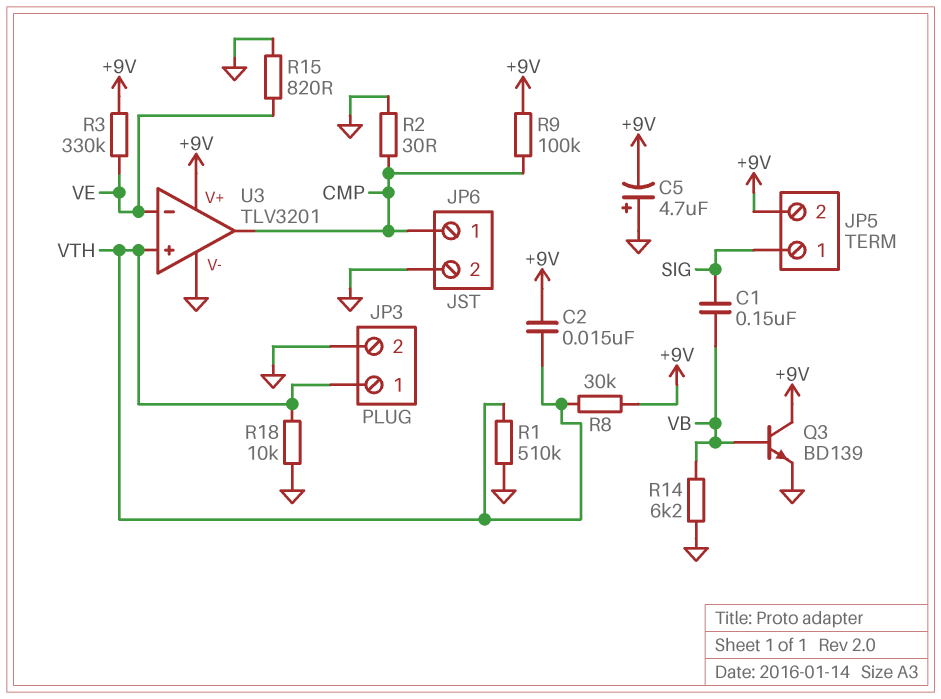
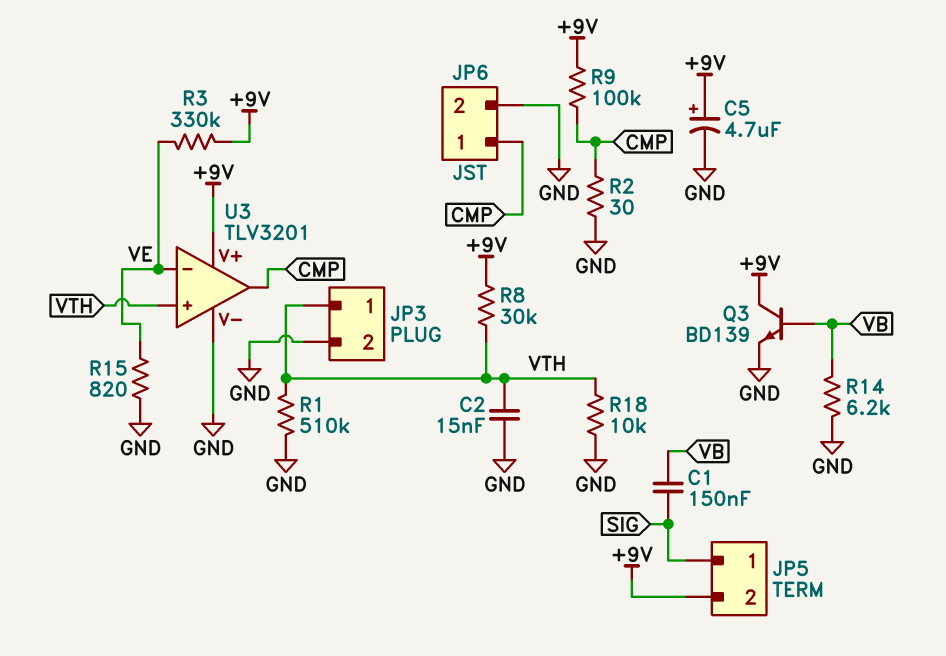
C2: 15nF (+9V, VTH) -> 15nF (GND, VTH)
C5: 4.7uF (plus GND, minus +9V) -> 4.7uF (plus +9V, minus GND)

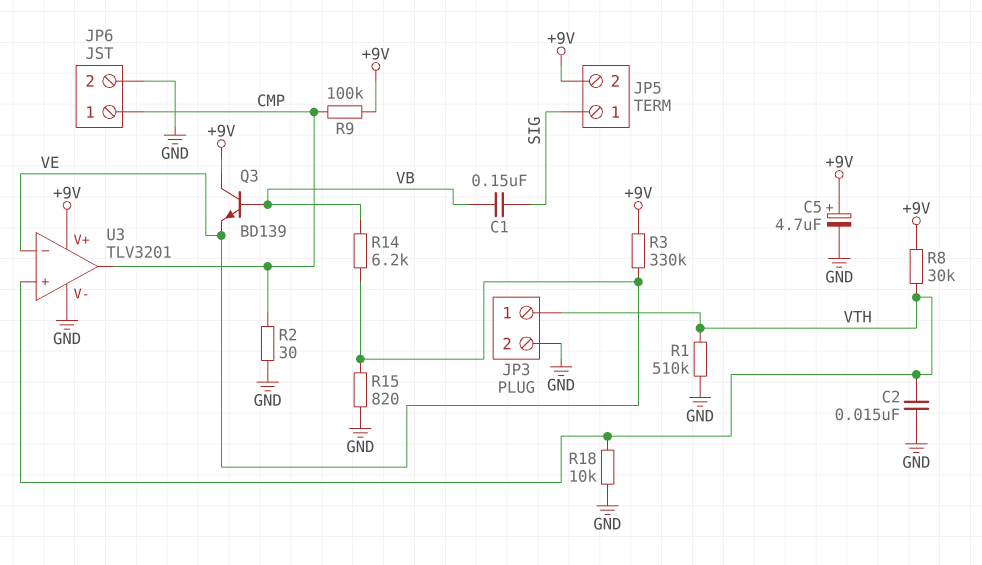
Q3: NPN BD139 (B VB, C +9V, E GND) -> NPN BD139 (B VB, C +9V, E VE)
R14: 6.2k (GND, VB) -> 6.2k (VB, VE)

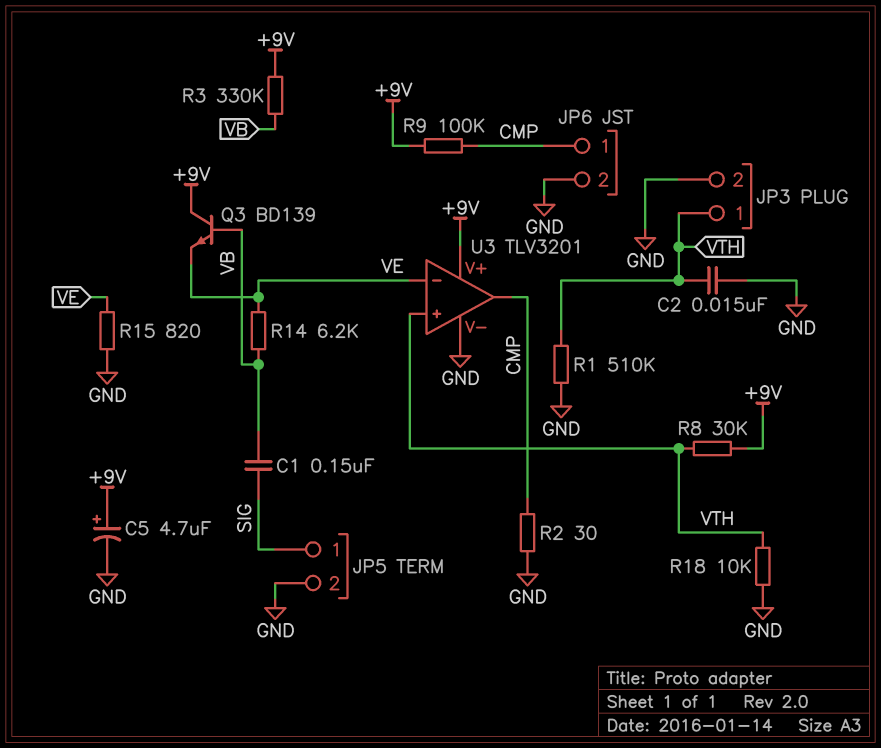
JP5 pin 2: +9V -> GND
R3: 330k (+9V, VE) -> 330k (+9V, VB)

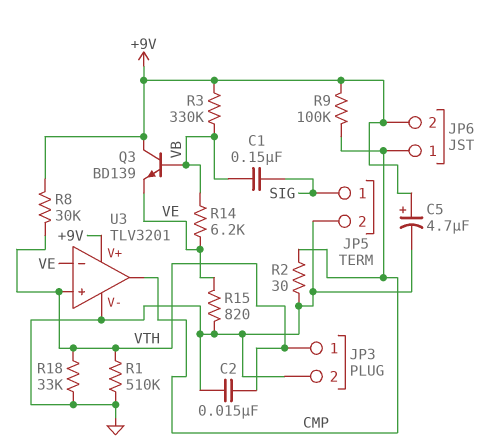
JP6 pin 2: GND -> +9V
R18: 10k (GND, VTH) -> 33k (GND, VTH)

